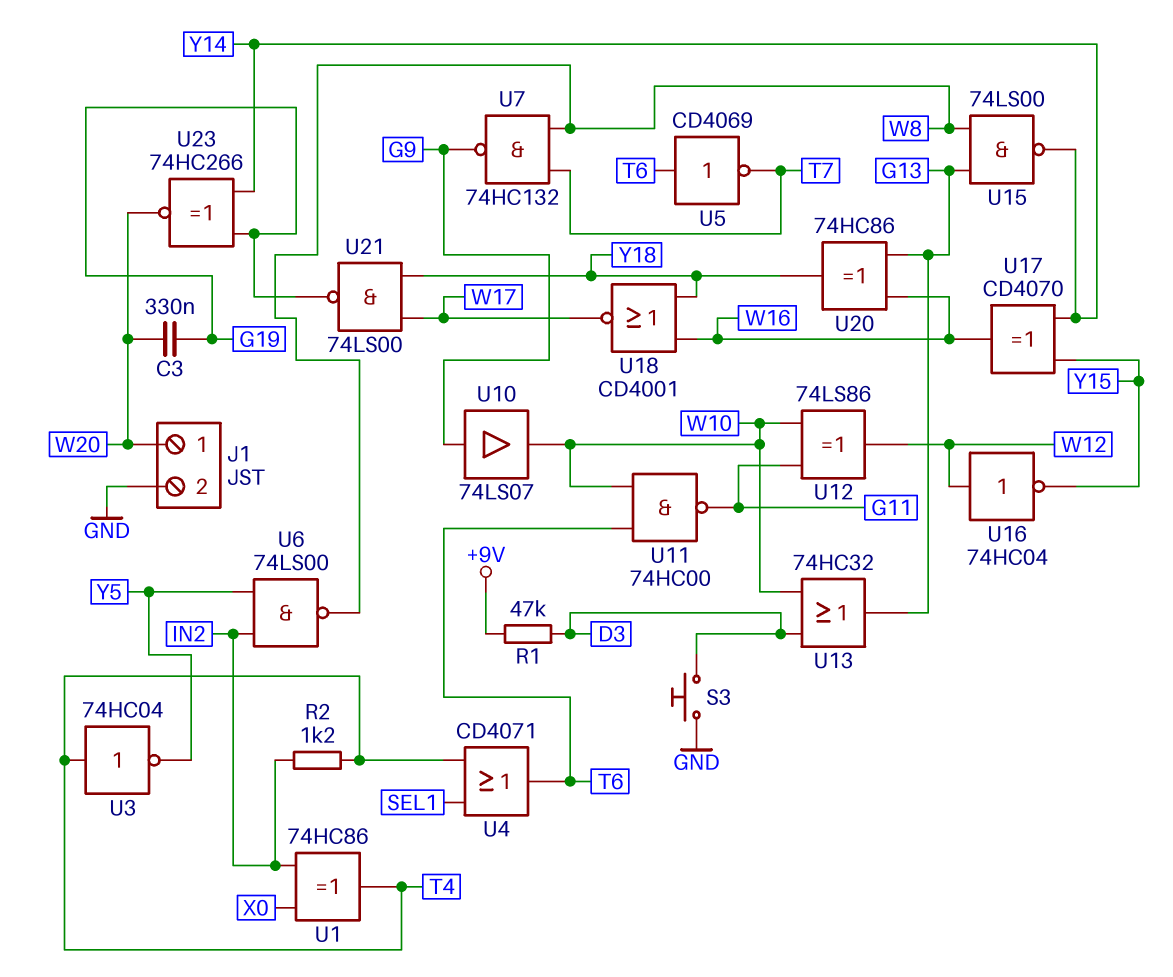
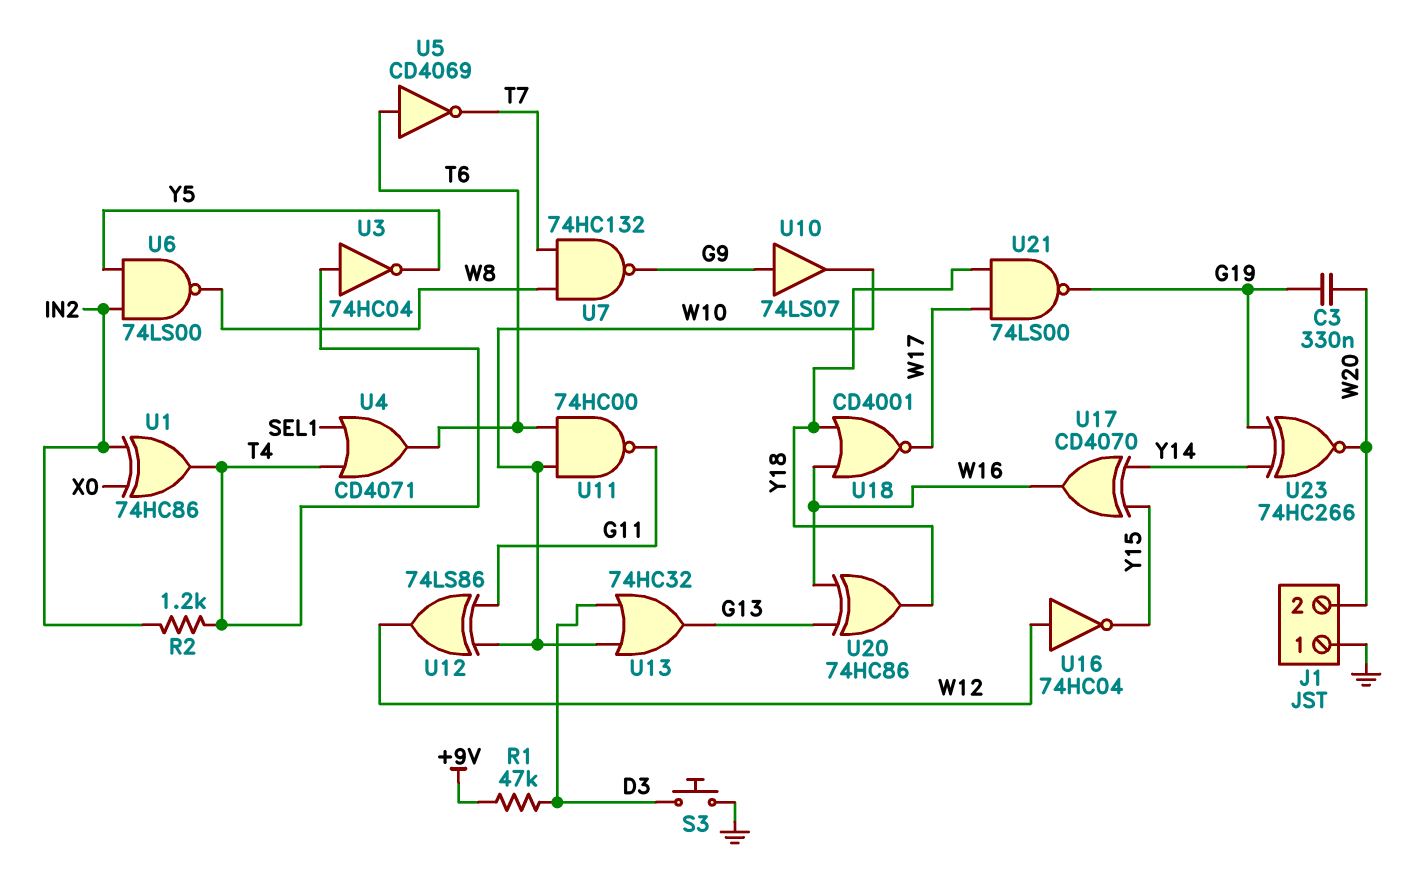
J1 pin 1: W20 -> GND
J1 pin 2: GND -> W20
U15: NAND 74LS00 (in G13, in W8, out Y14) -> none

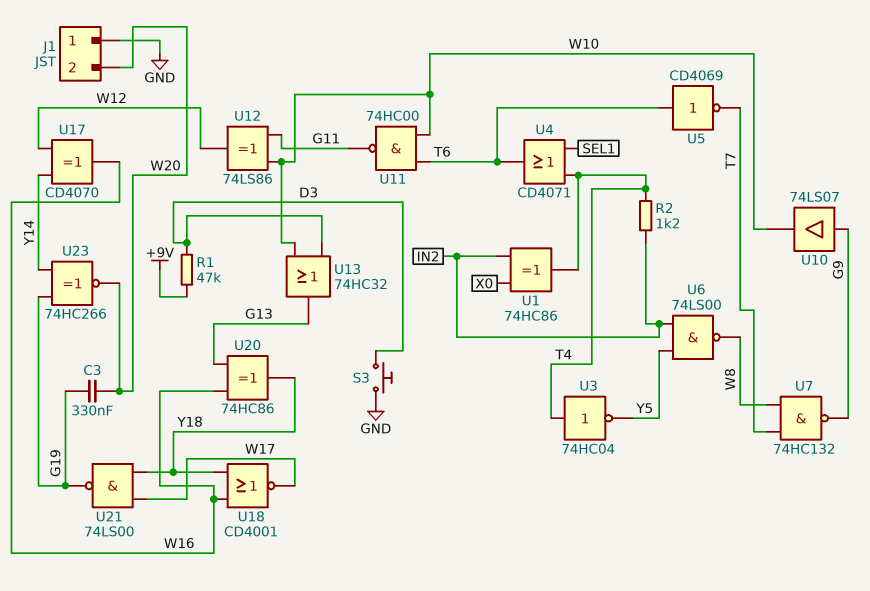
U16: NOT 74HC04 (in W12, out Y15) -> none
U17: XOR CD4070 (in Y14, in Y15, out W16) -> XOR CD4070 (in W12, in Y14, out W16)

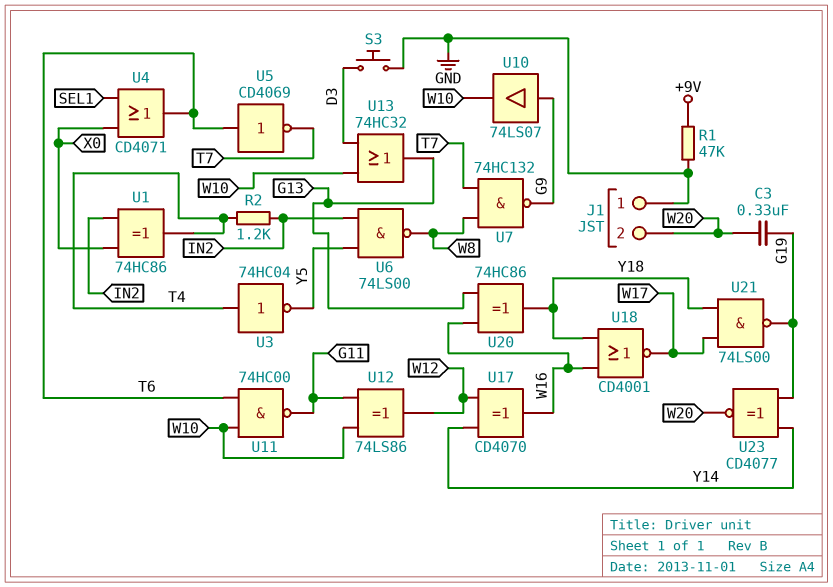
R1: 47k (+9V, D3) -> 47k (+9V, GND)
U4: OR CD4071 (in SEL1, in T4, out T6) -> OR CD4071 (in SEL1, in X0, out T6)
U23: XNOR 74HC266 (in G19, in Y14, out W20) -> XNOR CD4077 (in G19, in Y14, out W20)

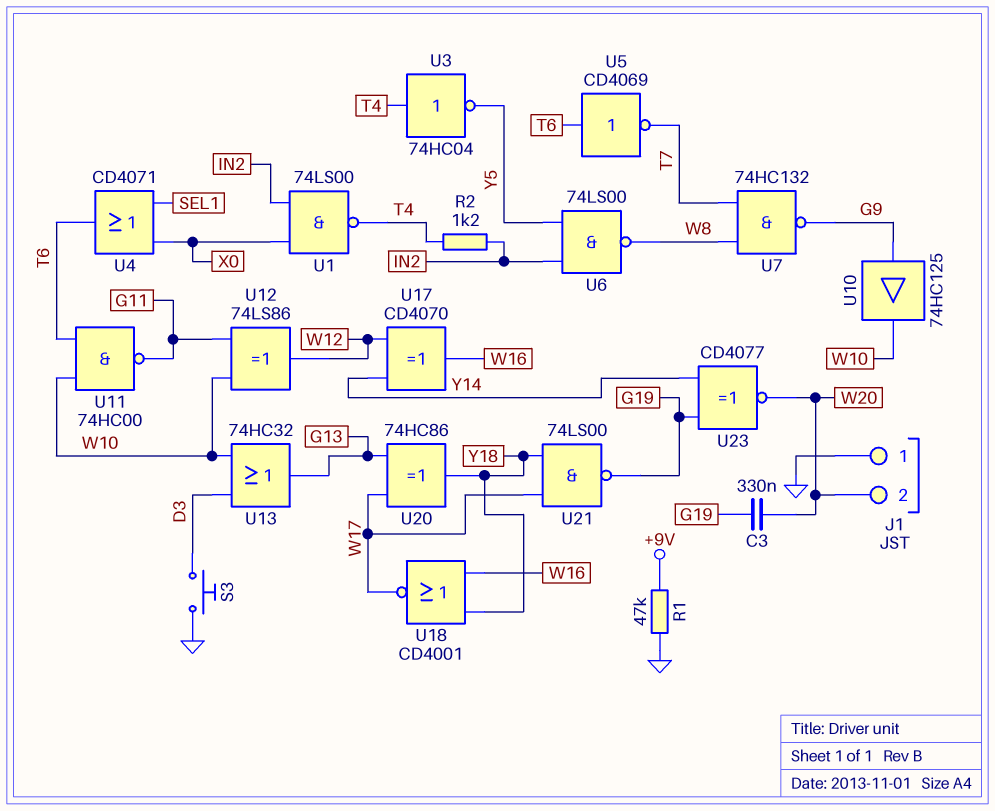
U1: XOR 74HC86 (in IN2, in X0, out T4) -> NAND 74LS00 (in IN2, in X0, out T4)
U10: buffer 74LS07 (in G9, out W10) -> buffer 74HC125 (in G9, out W10)
U20: XOR 74HC86 (in G13, in W16, out Y18) -> XOR 74HC86 (in G13, in W17, out Y18)

